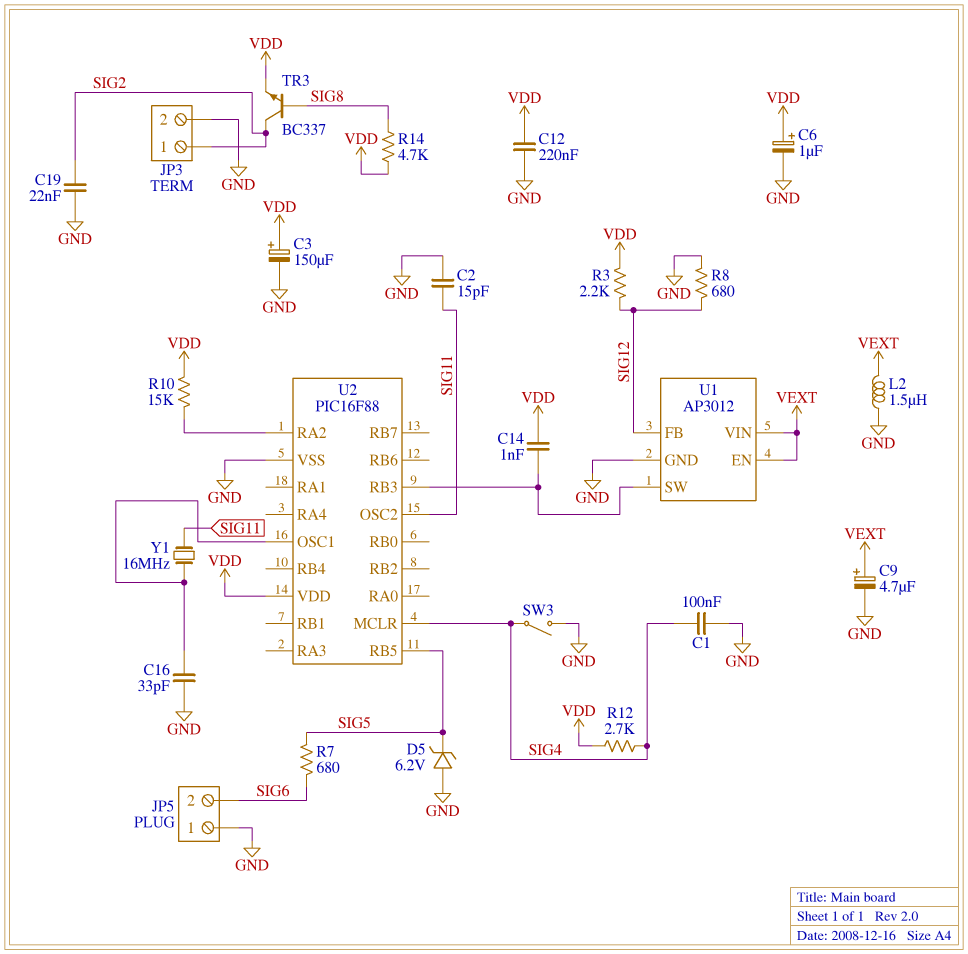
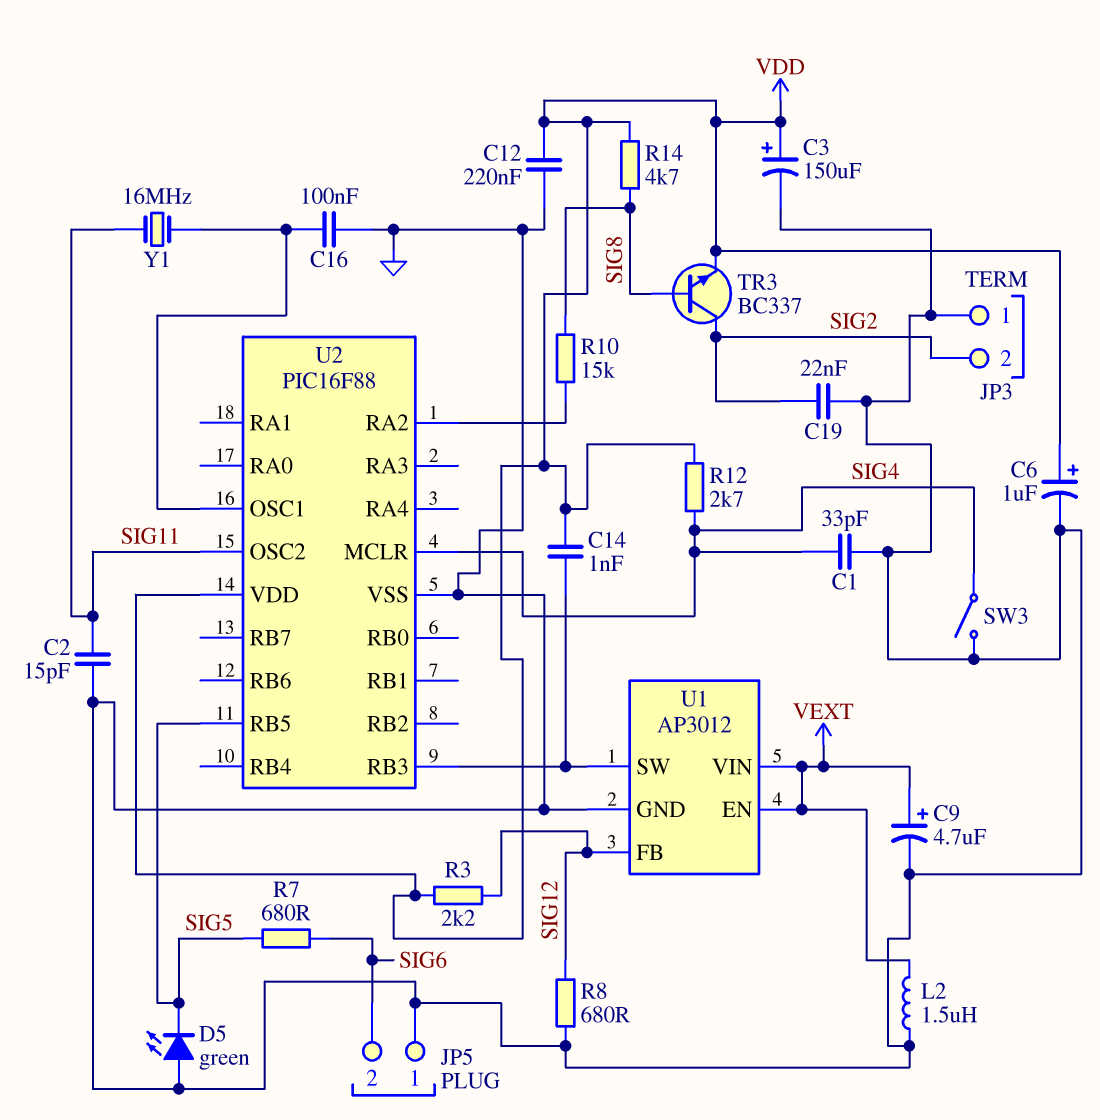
C1: 100nF (GND, SIG4) -> 33pF (GND, SIG4)
C16: 33pF (GND, U2/OSC1) -> 100nF (GND, U2/OSC1)
D5: zener 6.2V (A GND, K SIG5) -> LED green (A GND, K SIG5)
JP3 pin 1: SIG2 -> GND
JP3 pin 2: GND -> SIG2
R10: 15k (U2/RA2, VDD) -> 15k (SIG8, U2/RA2)

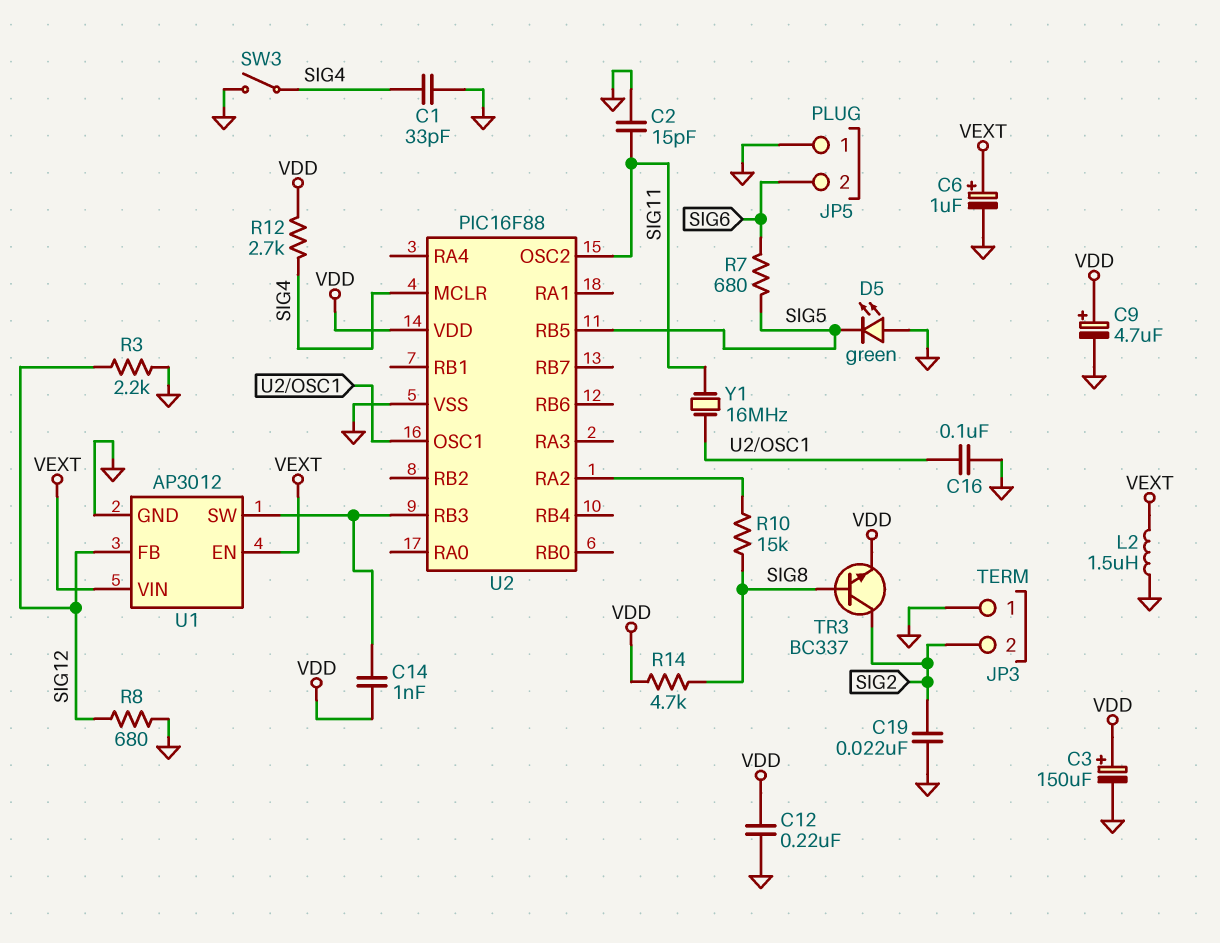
C6: 1uF (plus VDD, minus GND) -> 1uF (plus VEXT, minus GND)
C9: 4.7uF (plus VEXT, minus GND) -> 4.7uF (plus VDD, minus GND)
R3: 2.2k (SIG12, VDD) -> 2.2k (GND, SIG12)

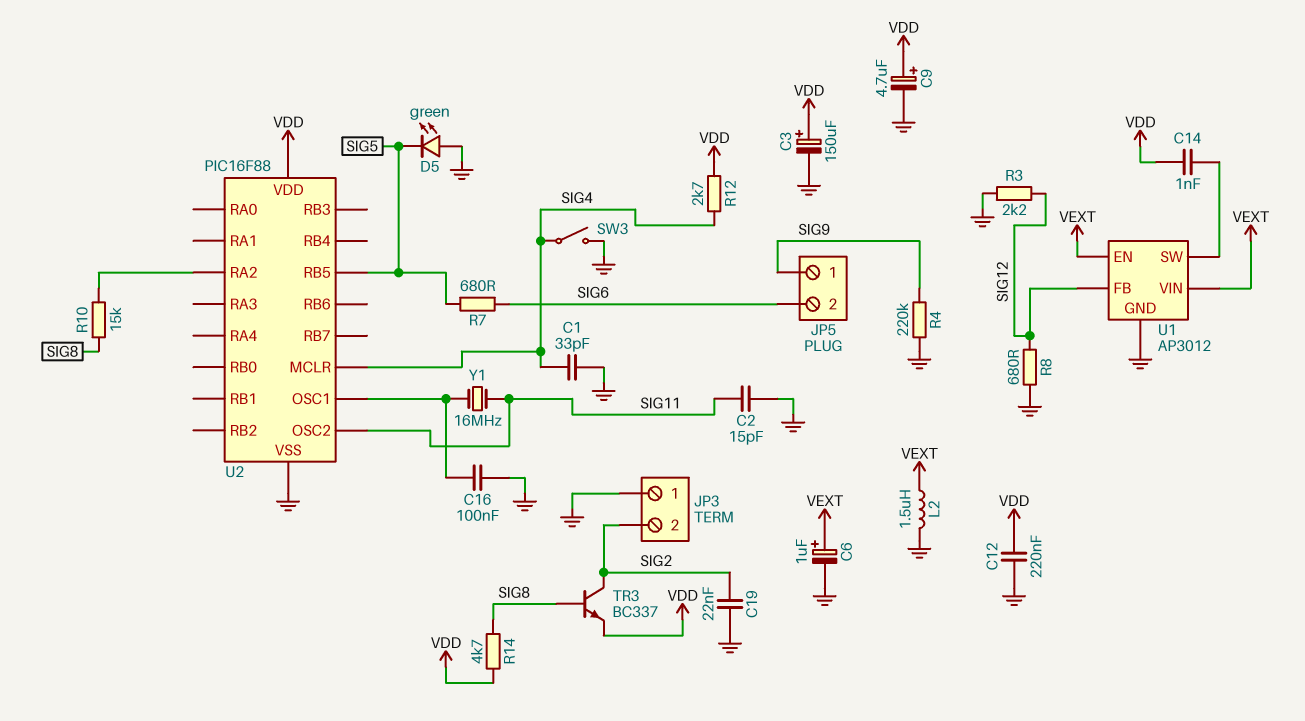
JP5 pin 1: GND -> SIG9
R4: none -> 220k (GND, SIG9)
U2 pin RB3: U1/SW -> none

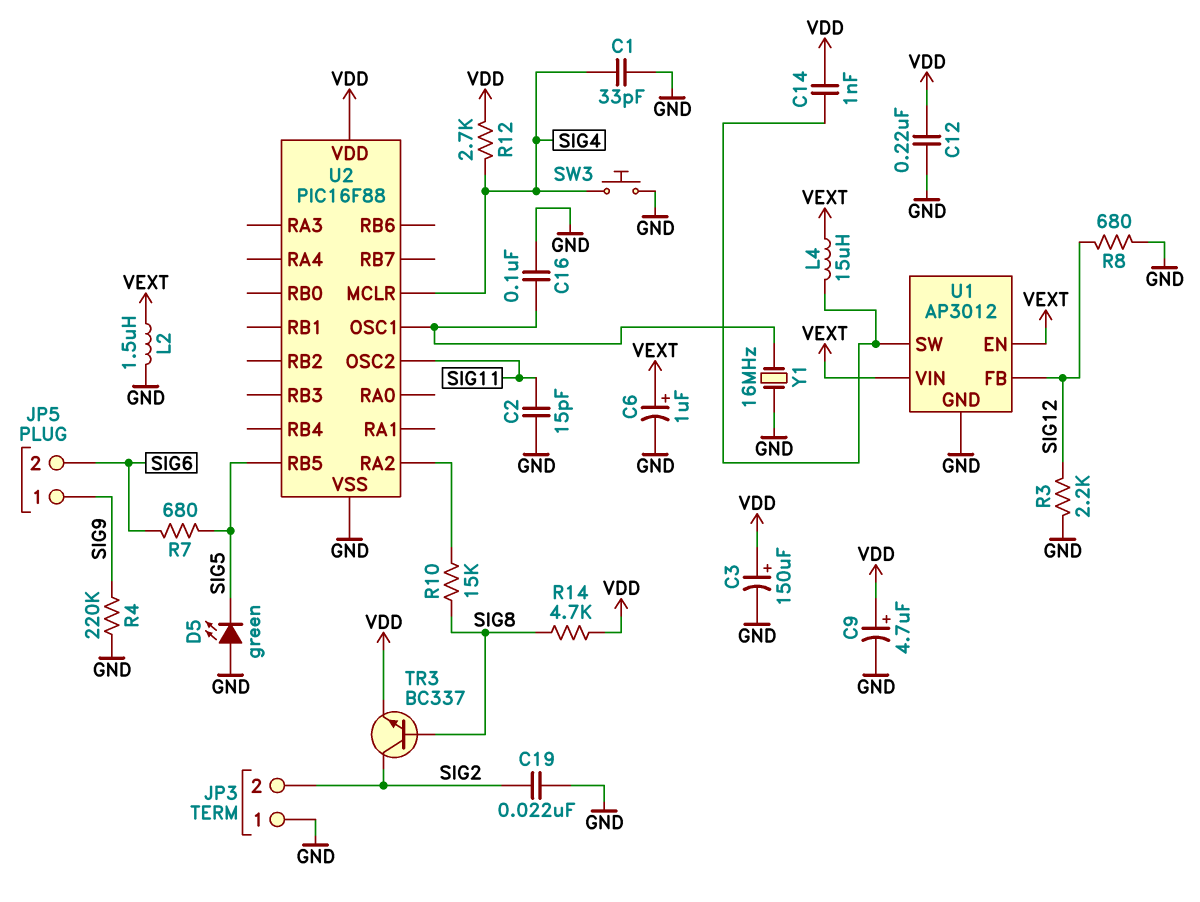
L4: none -> 15uH (U1/SW, VEXT)
SW3: switch (GND, SIG4) -> button (GND, SIG4)
Y1: 16MHz (SIG11, U2/OSC1) -> 16MHz (GND, U2/OSC1)

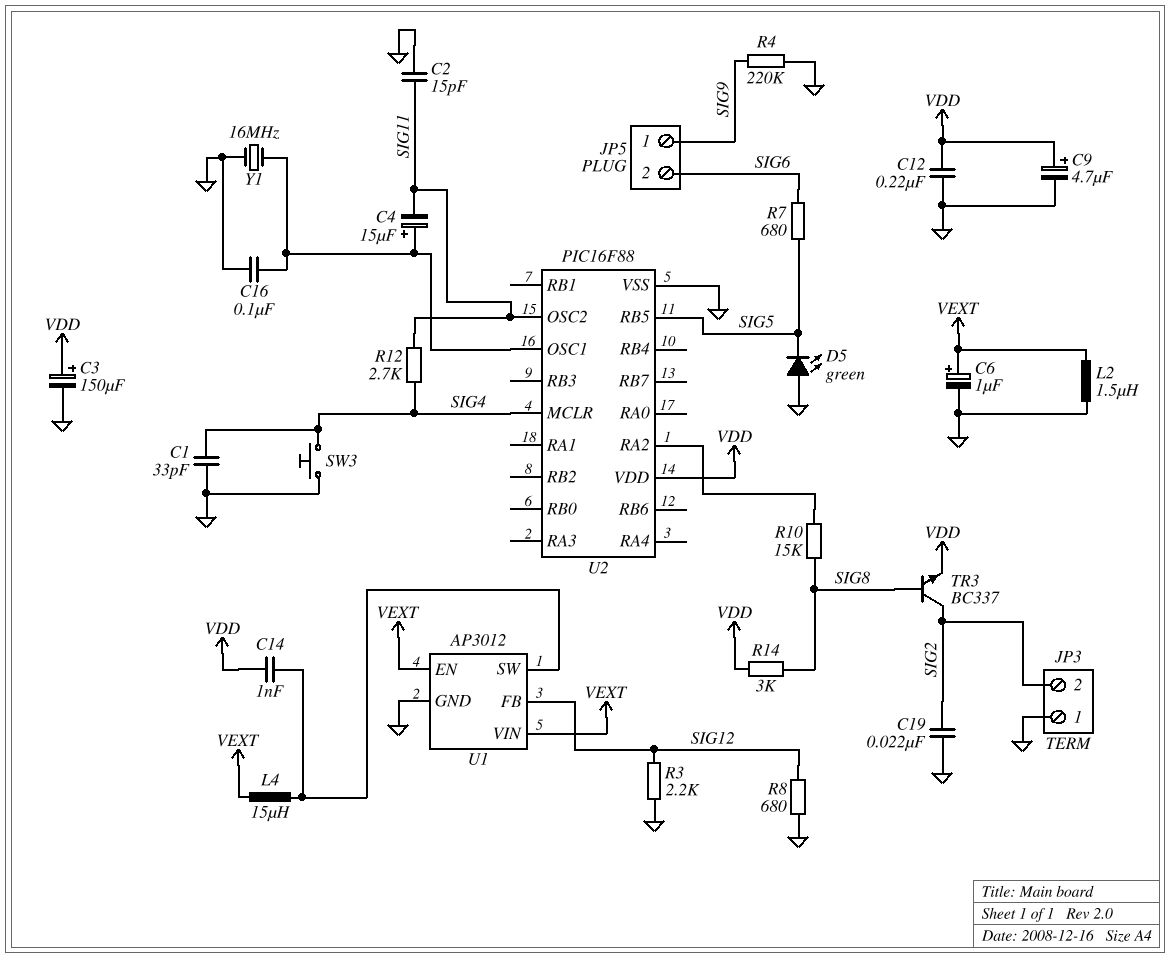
C4: none -> 15uF (plus U2/OSC1, minus SIG11)
R12: 2.7k (SIG4, VDD) -> 2.7k (SIG4, SIG11)
R14: 4.7k (SIG8, VDD) -> 3k (SIG8, VDD)

